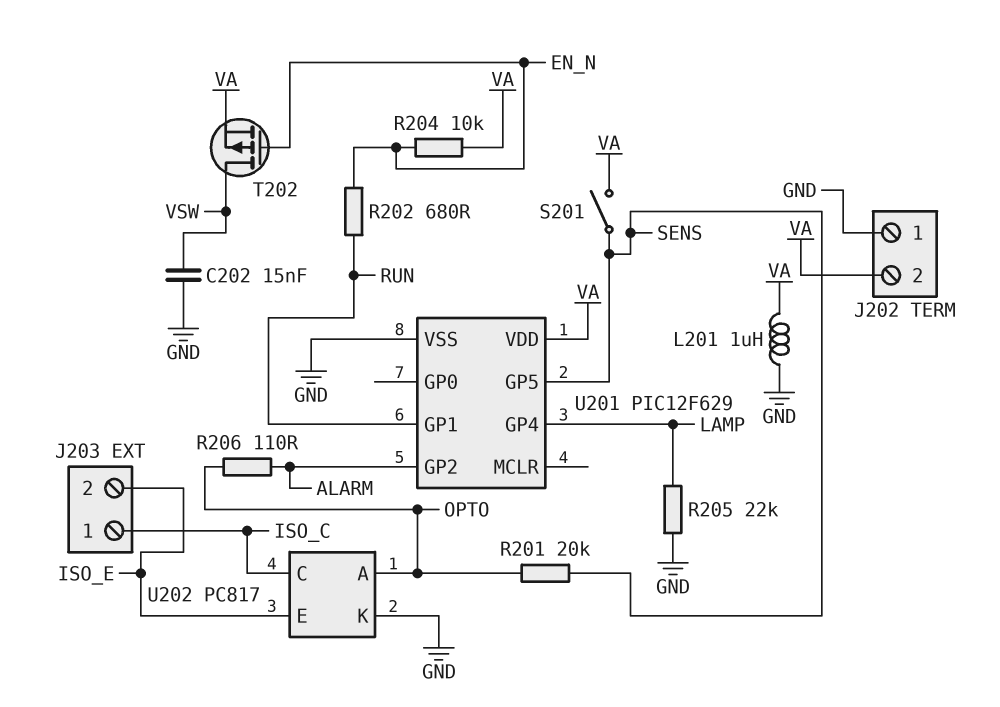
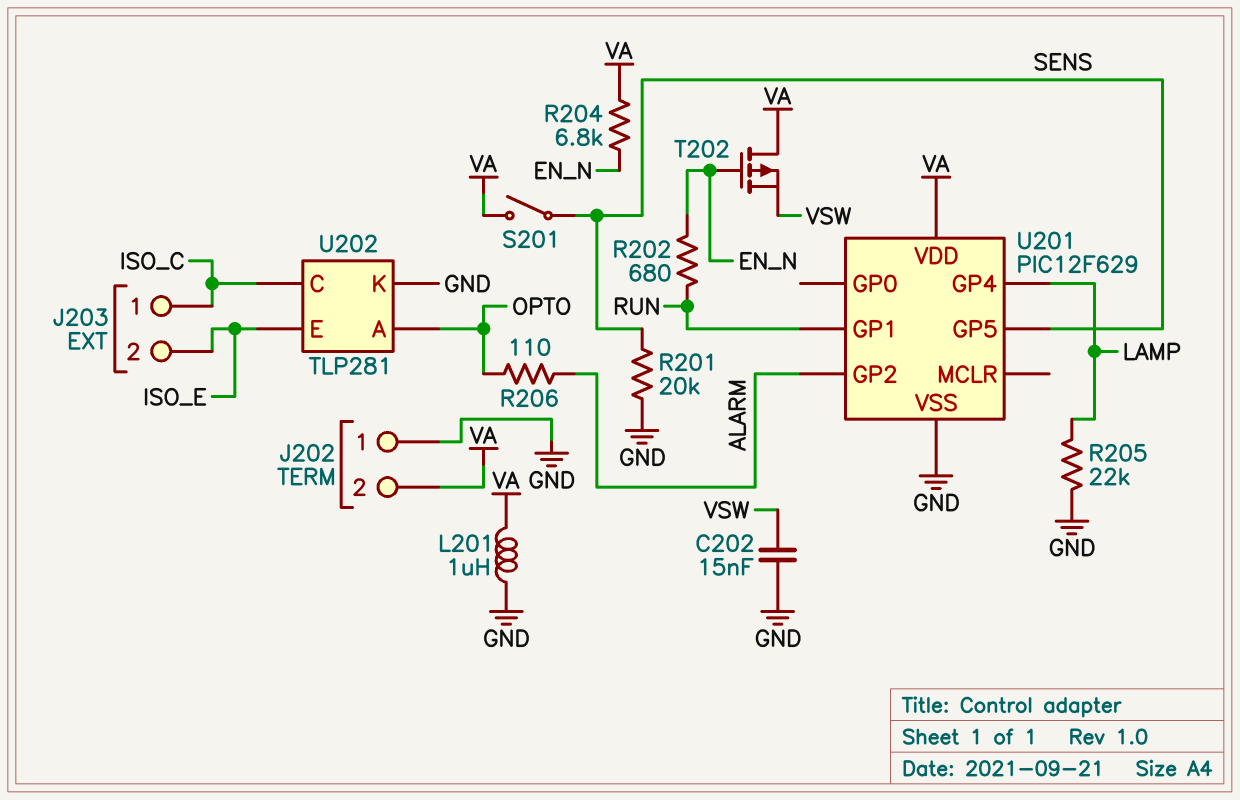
R201: 20k (OPTO, SENS) -> 20k (GND, SENS)
R204: 10k (EN_N, VA) -> 6.8k (EN_N, VA)
T202: PMOS (G EN_N, D VSW, S VA) -> PMOS (G EN_N, D VA, S VSW)
U202: PC817 -> TLP281

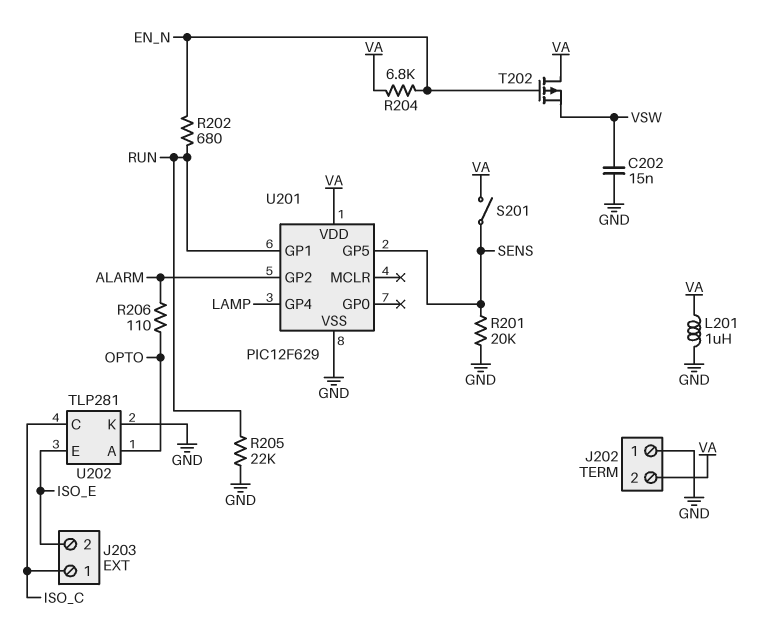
R205: 22k (GND, LAMP) -> 22k (GND, RUN)

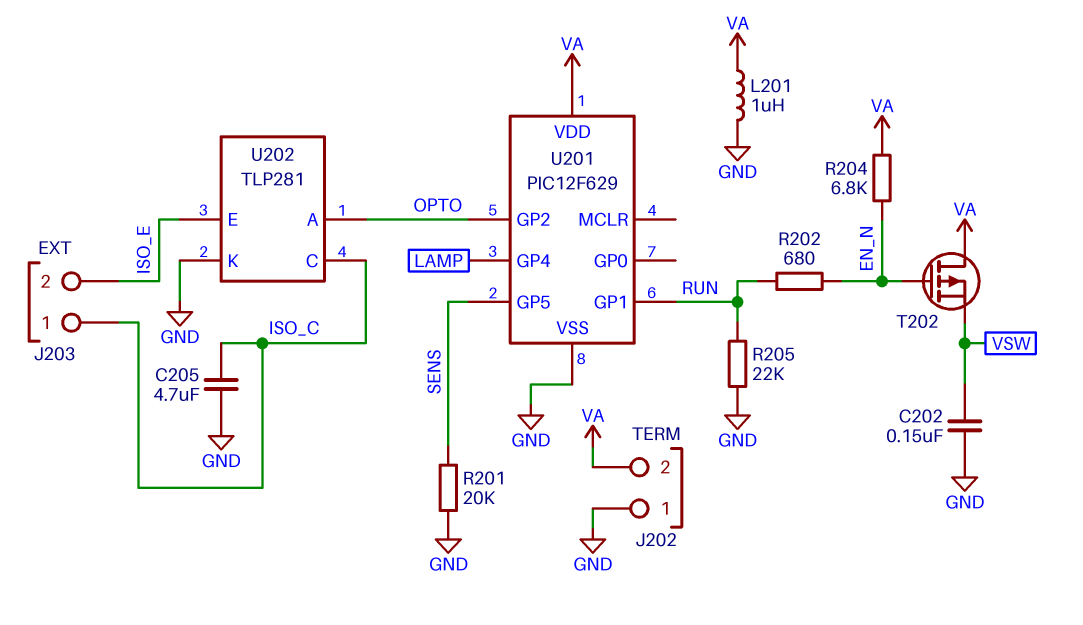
C202: 15nF (GND, VSW) -> 150nF (GND, VSW)
C205: none -> 4.7uF (GND, ISO_C)
R206: 110 (ALARM, OPTO) -> none
S201: switch (SENS, VA) -> none
U201 pin GP2: ALARM -> OPTO

